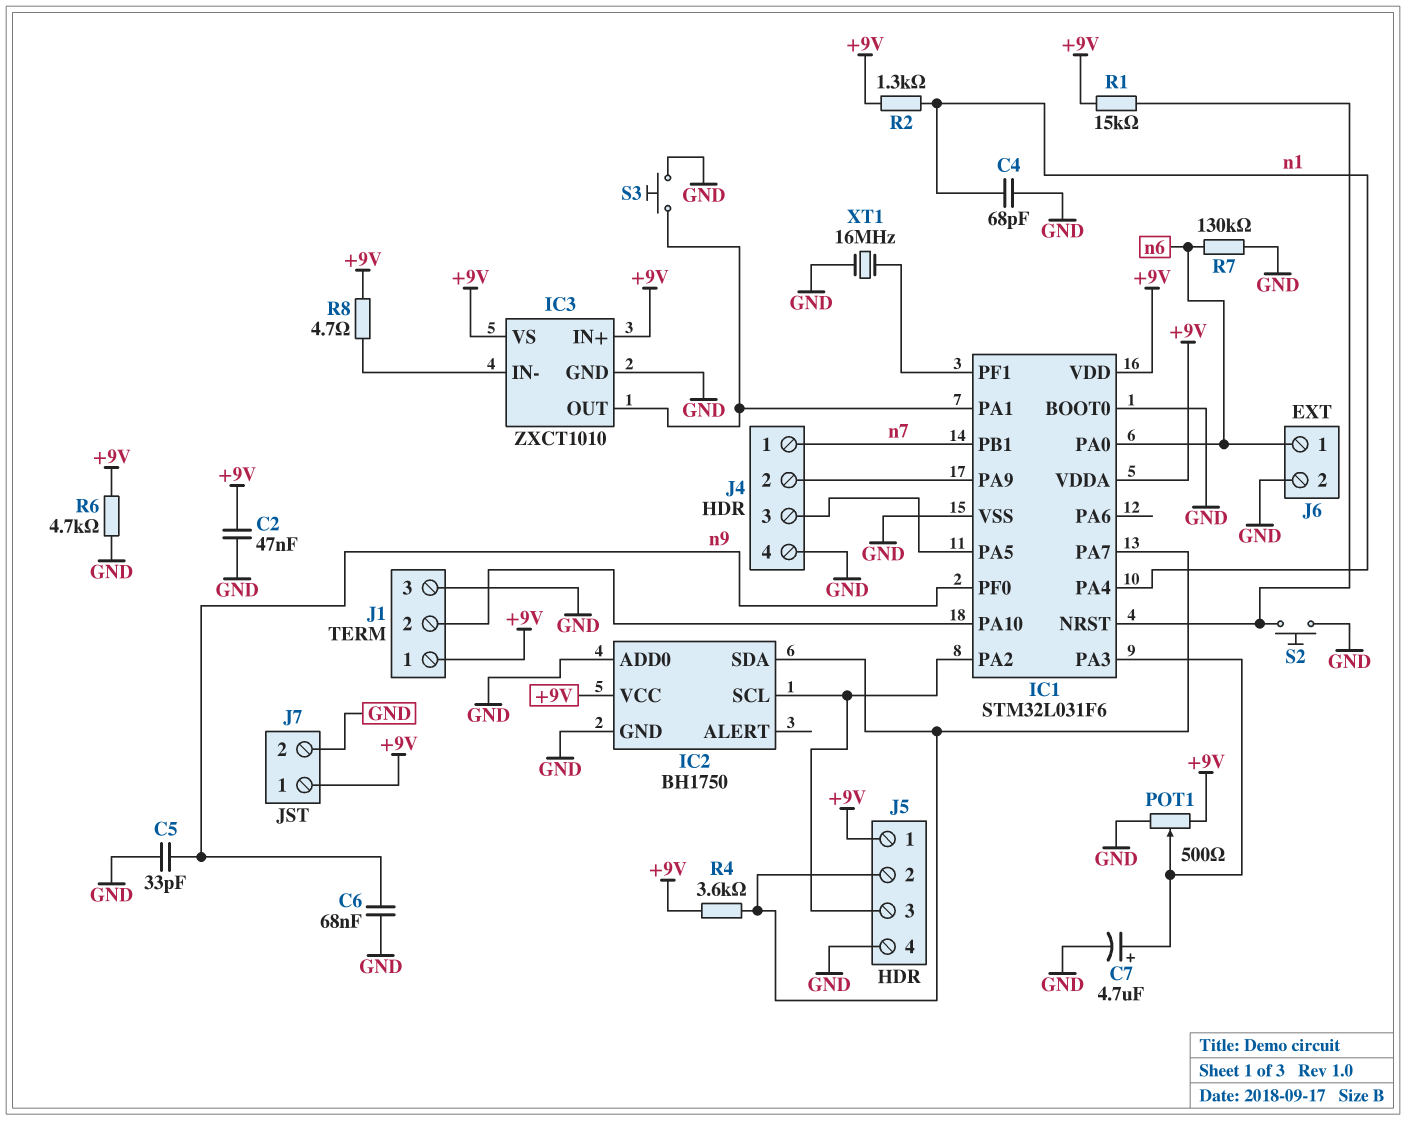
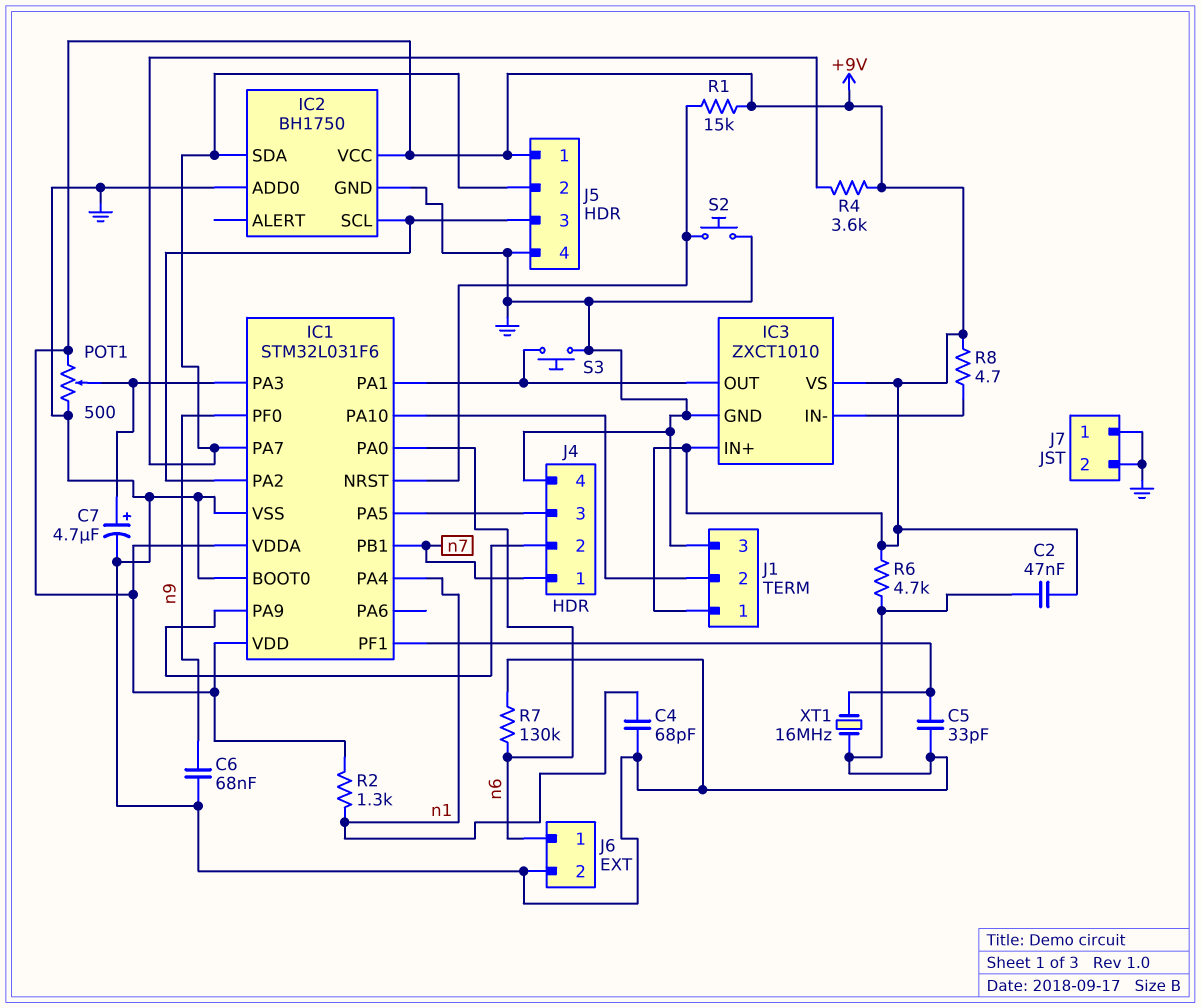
C5: 33pF (GND, n9) -> 33pF (GND, IC1/PF1)
J7 pin 1: +9V -> GND

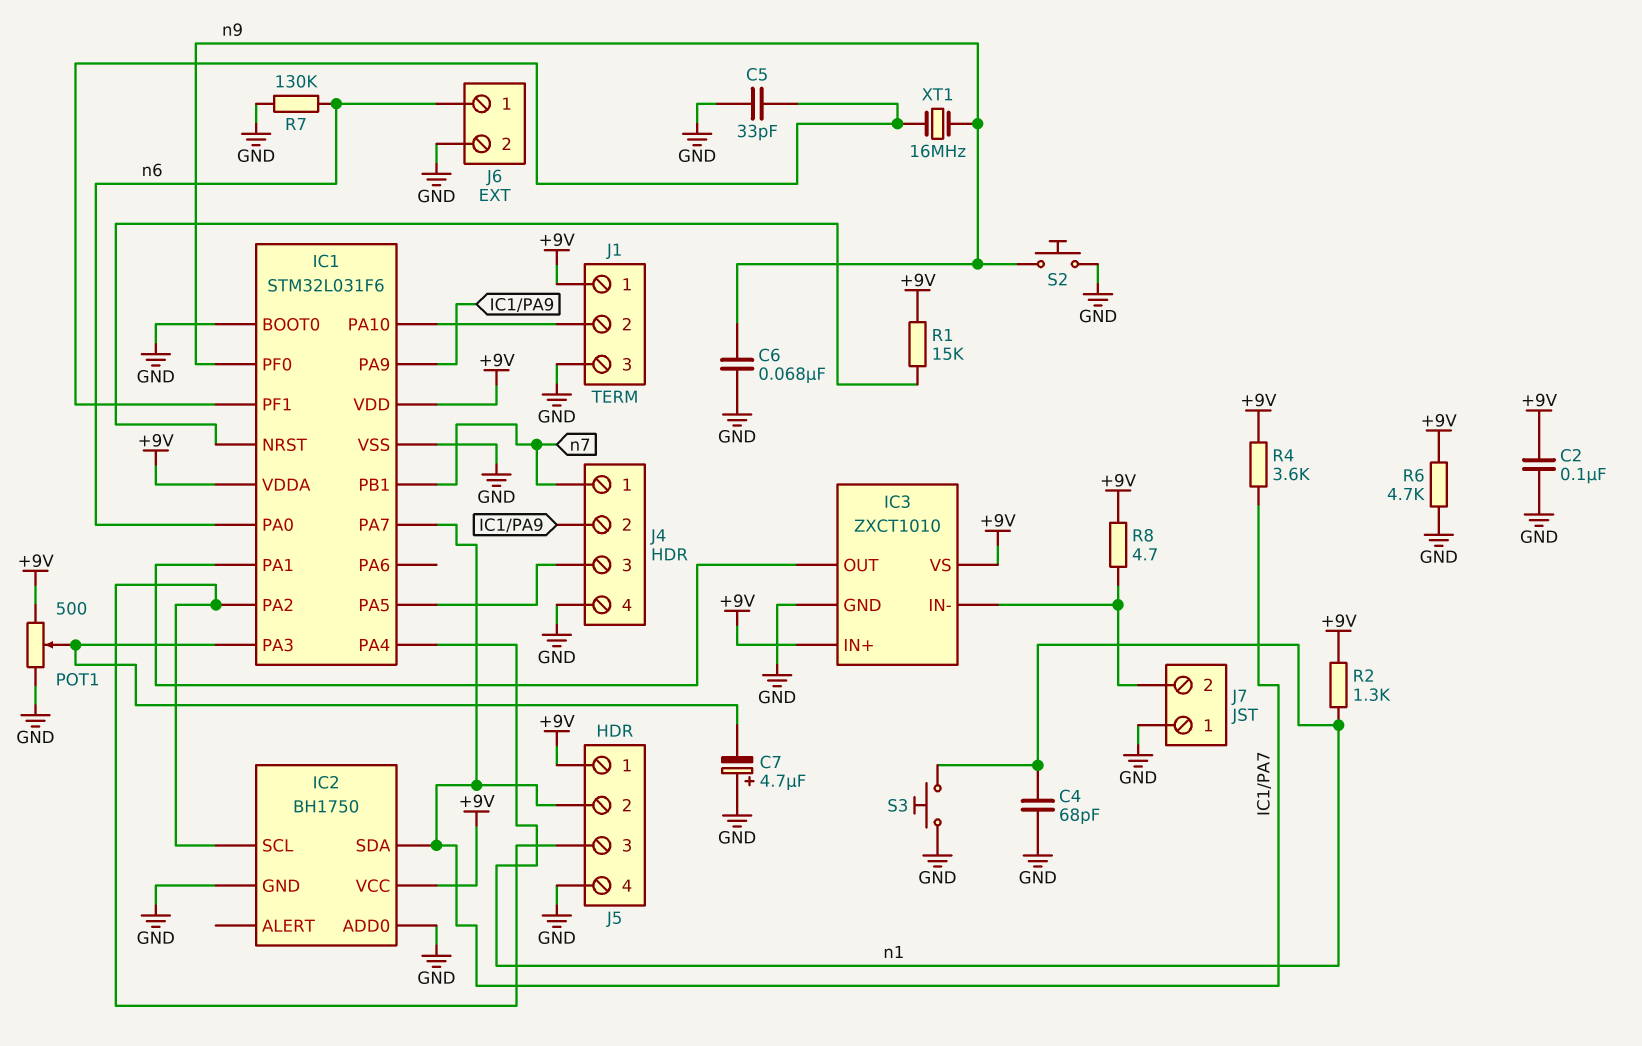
C2: 47nF (+9V, GND) -> 100nF (+9V, GND)
C7: 4.7uF (plus IC1/PA3, minus GND) -> 4.7uF (plus GND, minus IC1/PA3)
J7 pin 2: GND -> IC3/IN-
S2: button (GND, IC1/NRST) -> button (GND, n9)
S3: button (GND, IC1/PA1) -> button (GND, n1)
XT1: 16MHz (GND, IC1/PF1) -> 16MHz (IC1/PF1, n9)

